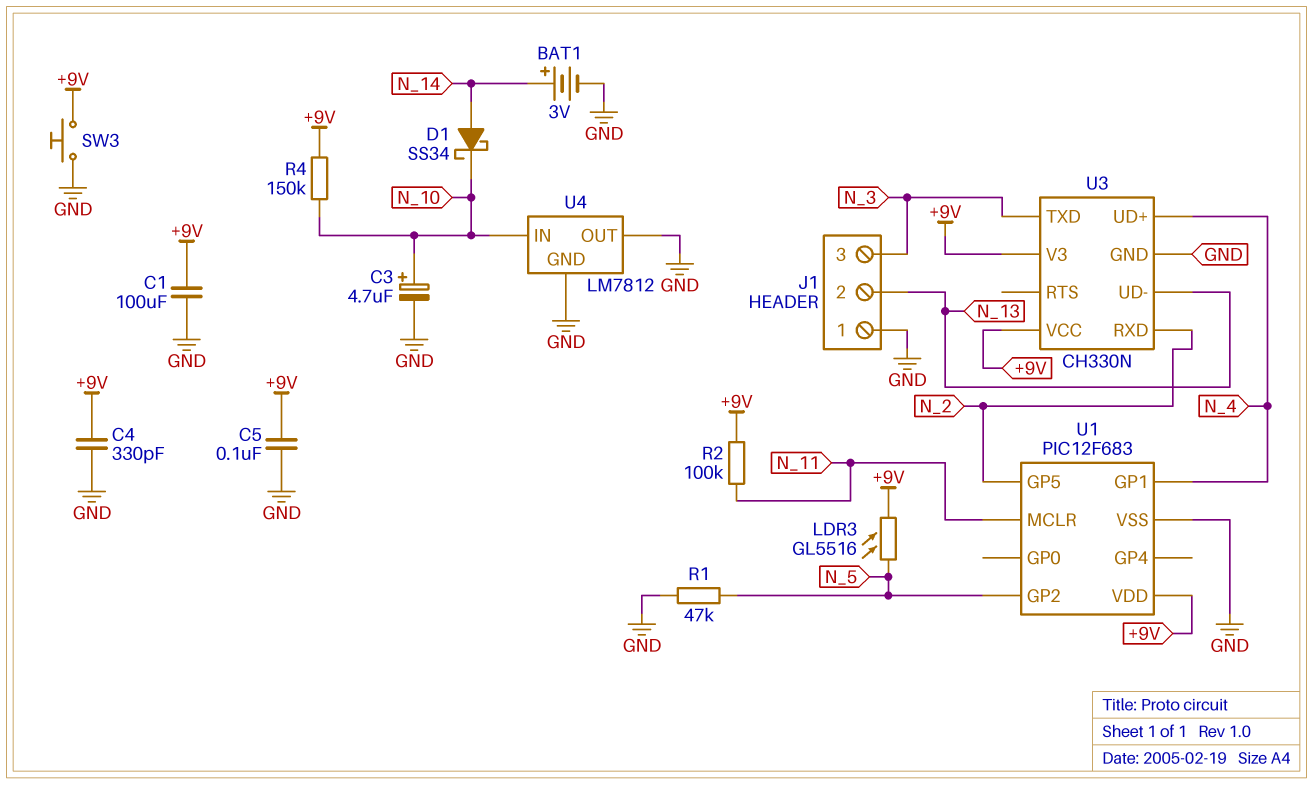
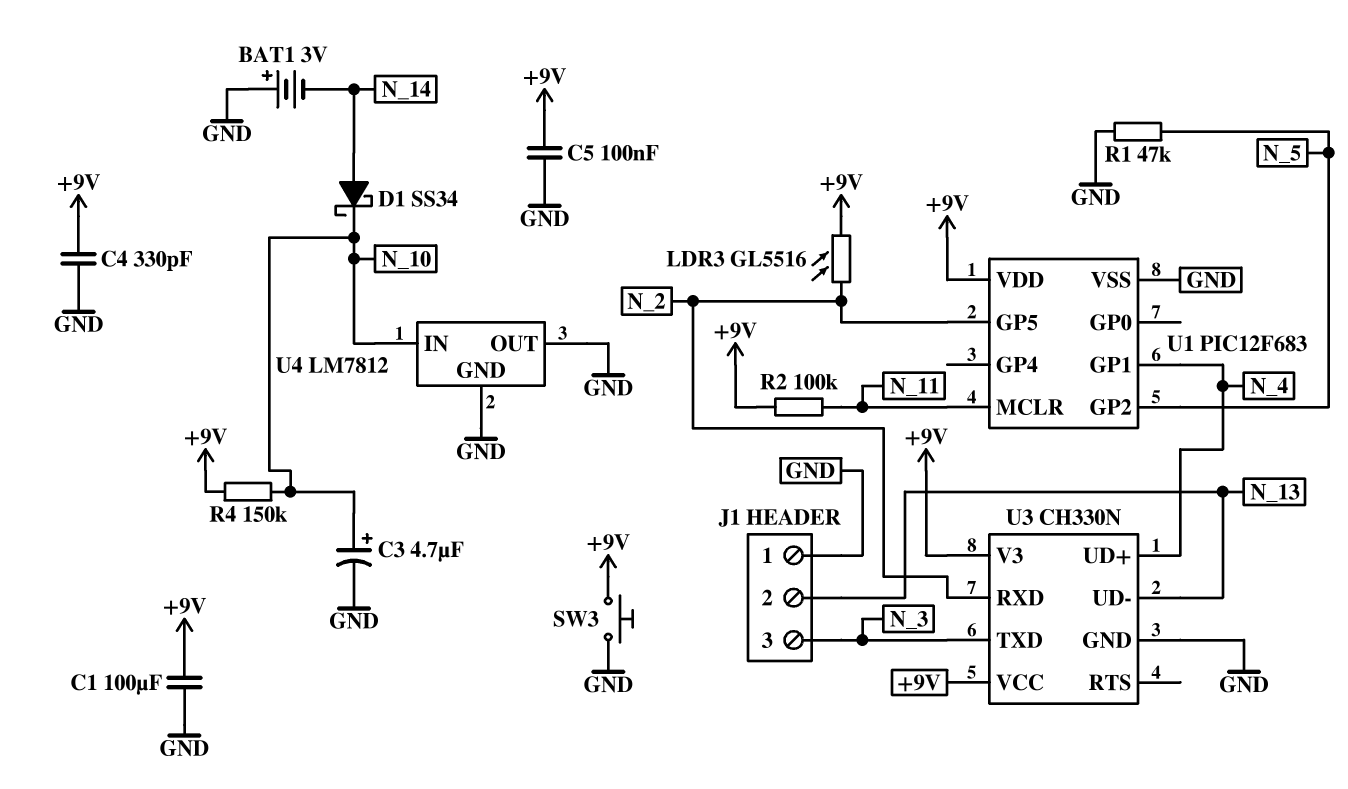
BAT1: 3V (plus N_14, minus GND) -> 3V (plus GND, minus N_14)
LDR3: GL5516 (+9V, N_5) -> GL5516 (+9V, N_2)

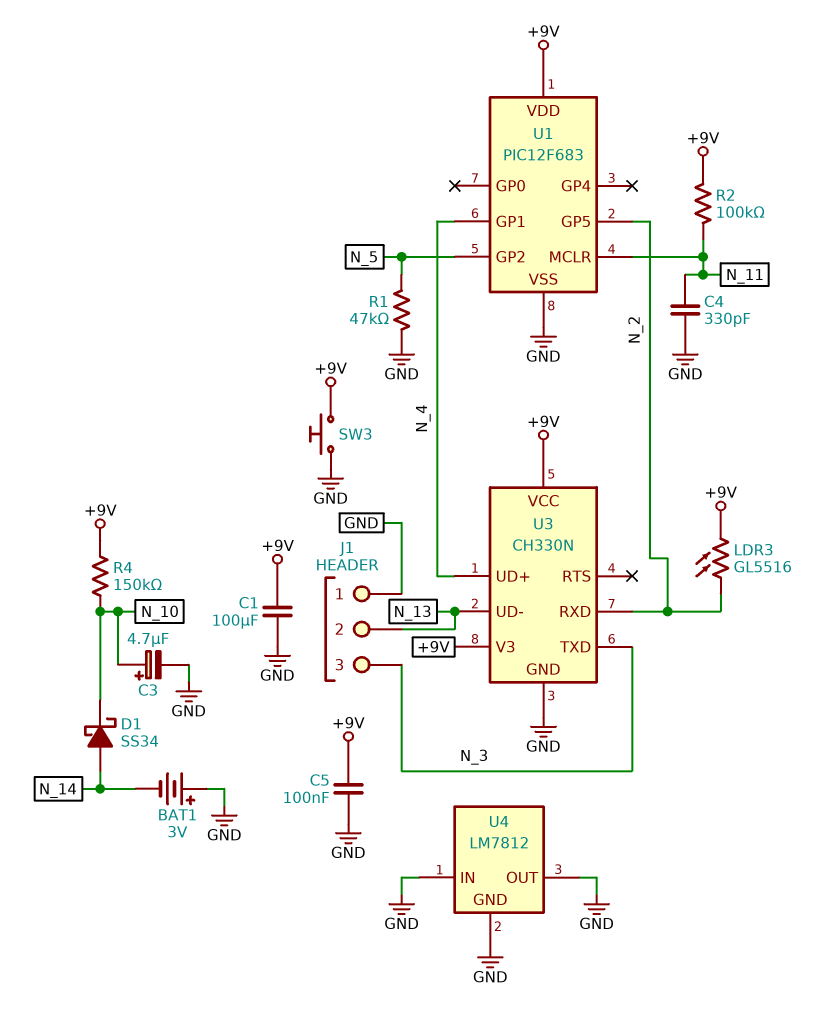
C4: 330pF (+9V, GND) -> 330pF (GND, N_11)
U4 pin IN: N_10 -> GND

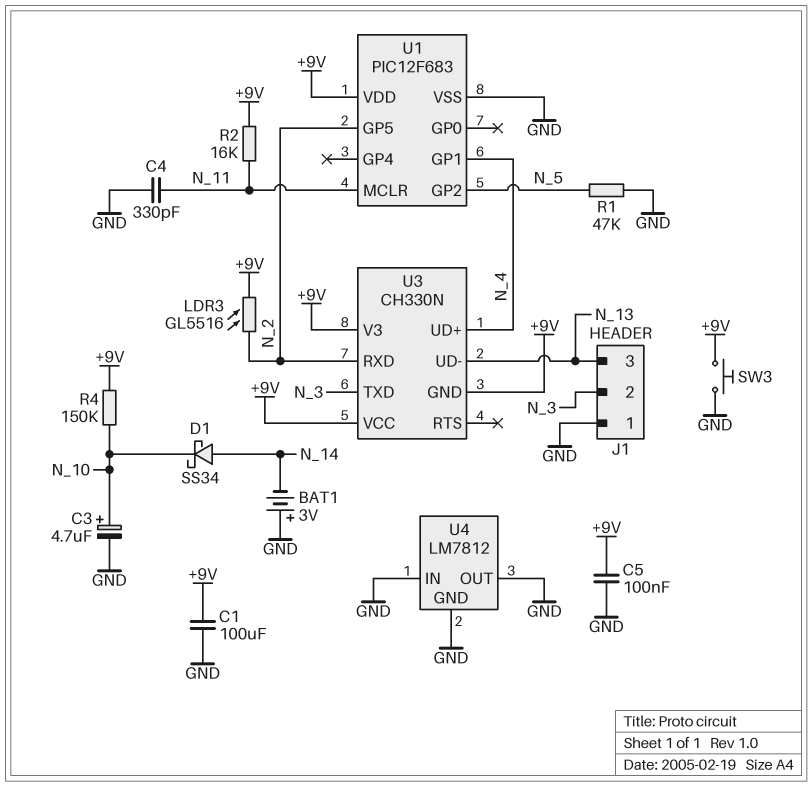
J1 pin 2: N_13 -> N_3
J1 pin 3: N_3 -> N_13
R2: 100k (+9V, N_11) -> 16k (+9V, N_11)
U3 pin GND: GND -> +9V

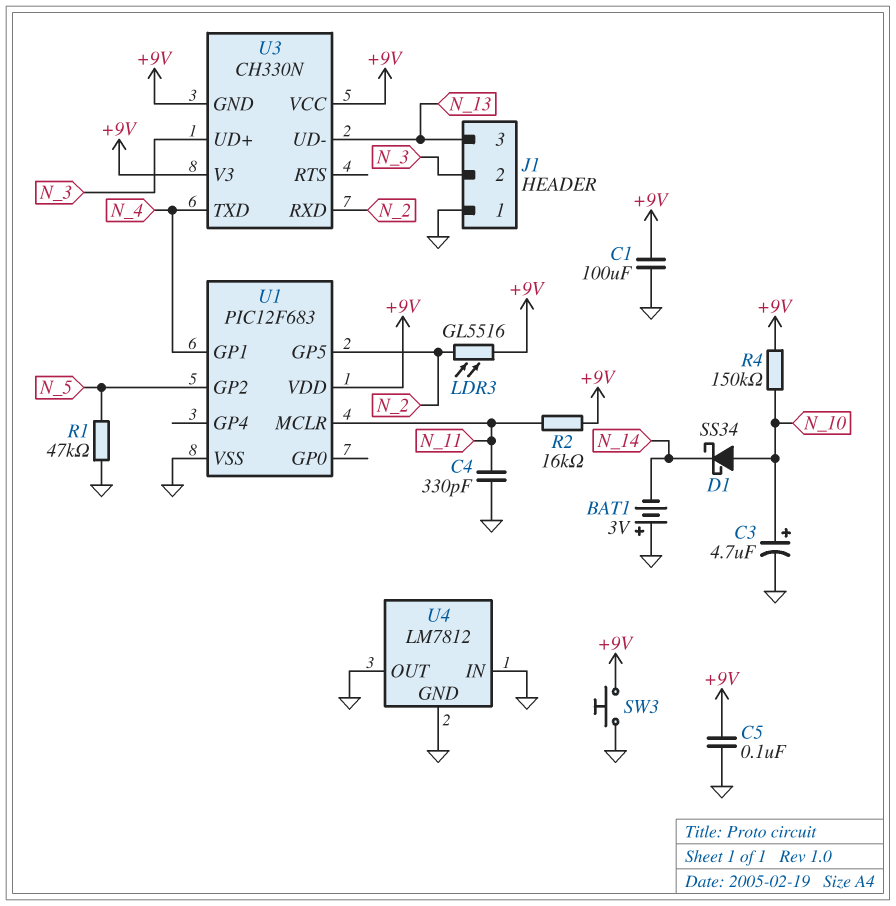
D1: schottky SS34 (A N_14, K N_10) -> schottky SS34 (A N_10, K N_14)
U3 pin TXD: N_3 -> N_4
U3 pin UD+: N_4 -> N_3

